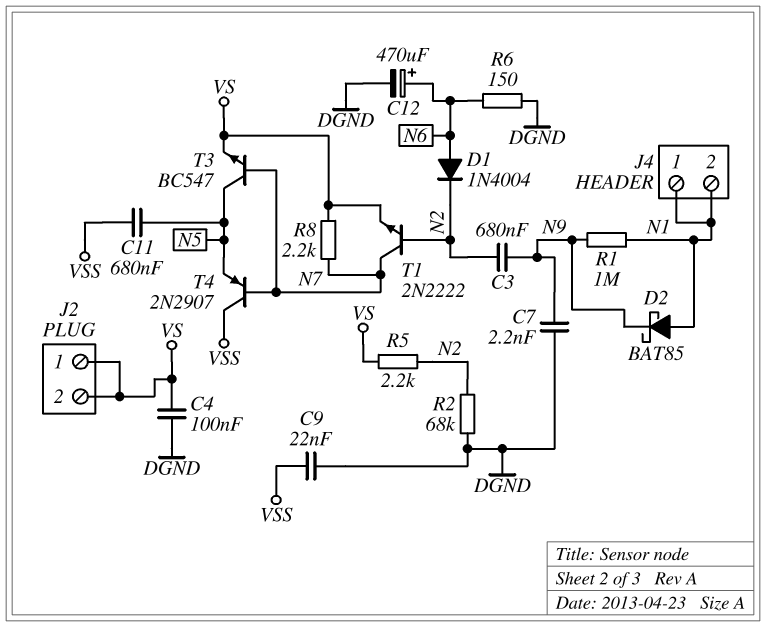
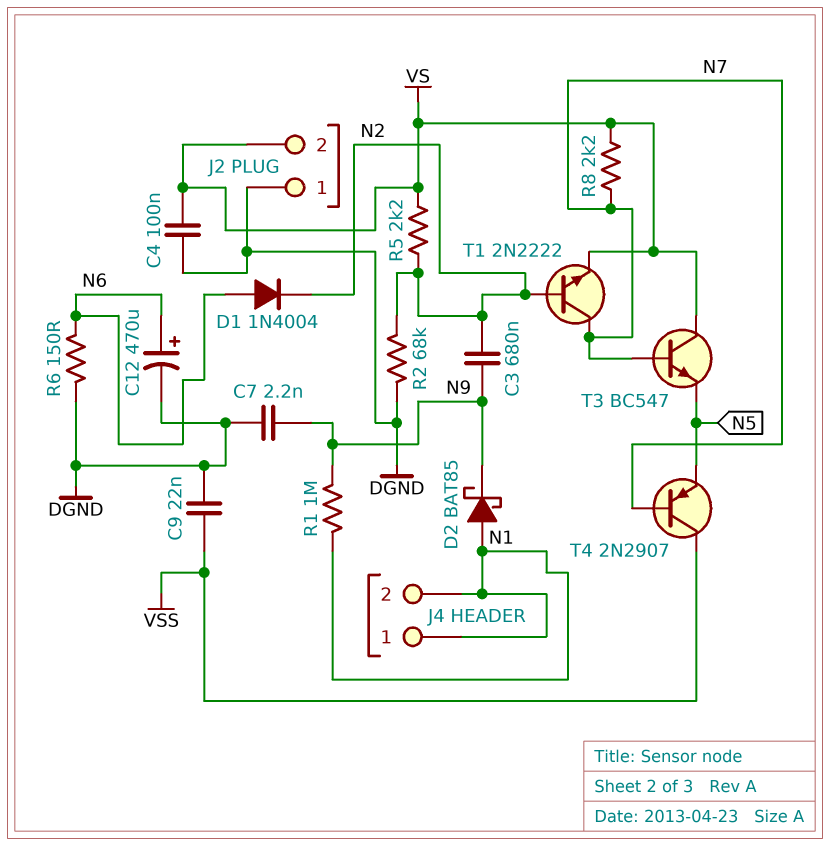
C11: 680nF (N5, VSS) -> none
J2 pin 1: VS -> DGND
T3: NPN BC547 (B N7, C N5, E VS) -> NPN BC547 (B N7, C VS, E N5)

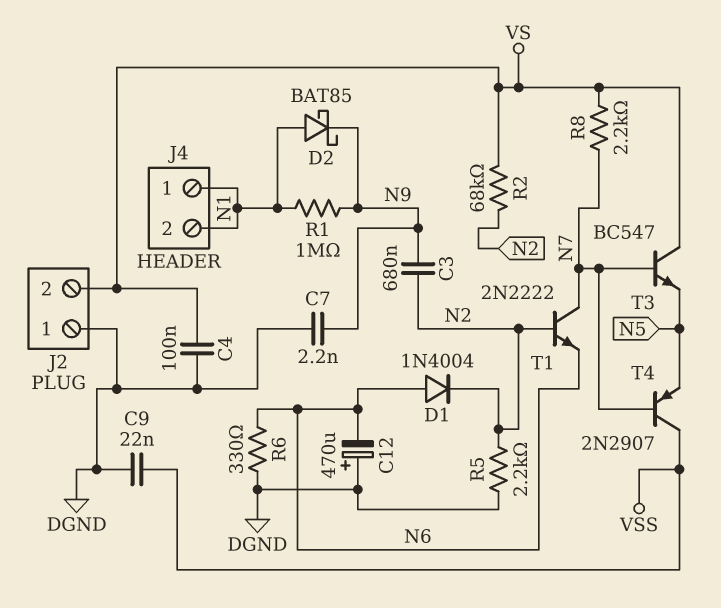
C12: 470uF (plus N6, minus DGND) -> 470uF (plus DGND, minus N6)
R2: 68k (DGND, N2) -> 68k (N2, VS)
R5: 2.2k (N2, VS) -> 2.2k (DGND, N2)
R6: 150 (DGND, N6) -> 330 (DGND, N6)
T1: NPN 2N2222 (B N2, C N7, E VS) -> NPN 2N2222 (B N2, C N7, E N6)

